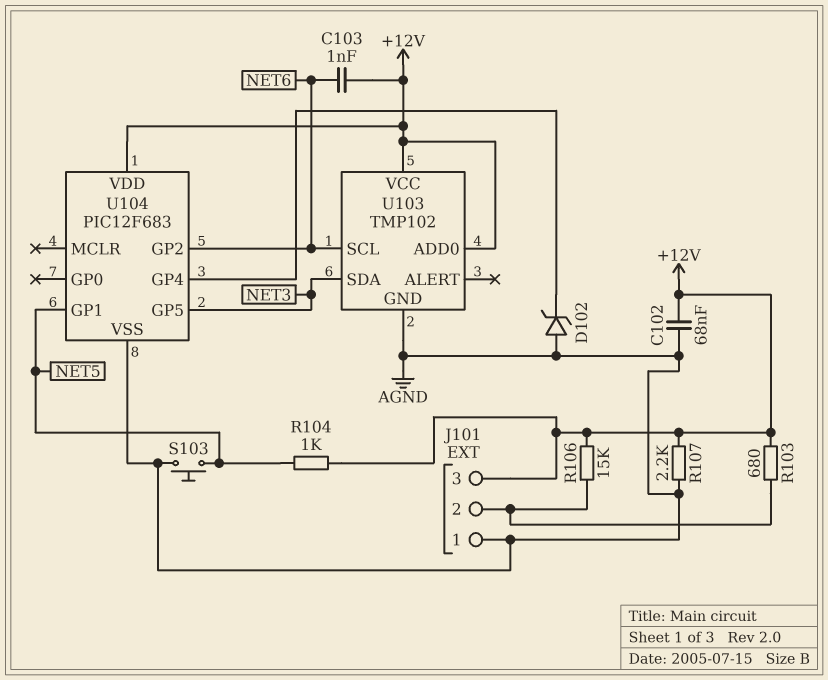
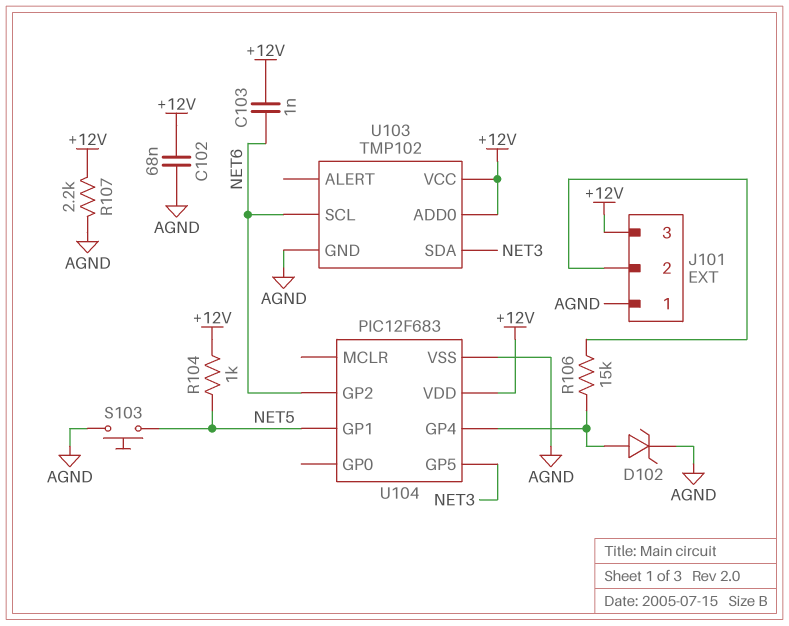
D102: zener (A AGND, K U104/GP4) -> zener (A U104/GP4, K AGND)
R103: 680 (+12V, J101/2) -> none
R106: 15k (+12V, J101/2) -> 15k (J101/2, U104/GP4)

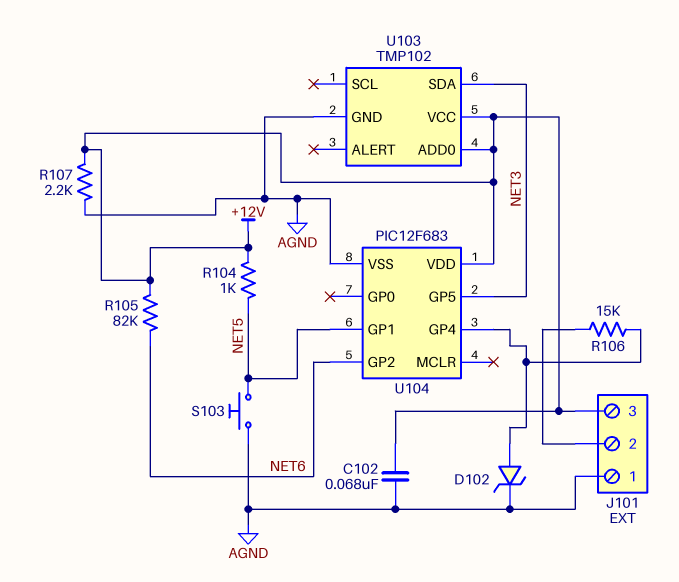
C103: 1nF (+12V, NET6) -> none
R105: none -> 82k (+12V, NET6)
U103 pin SCL: NET6 -> none

